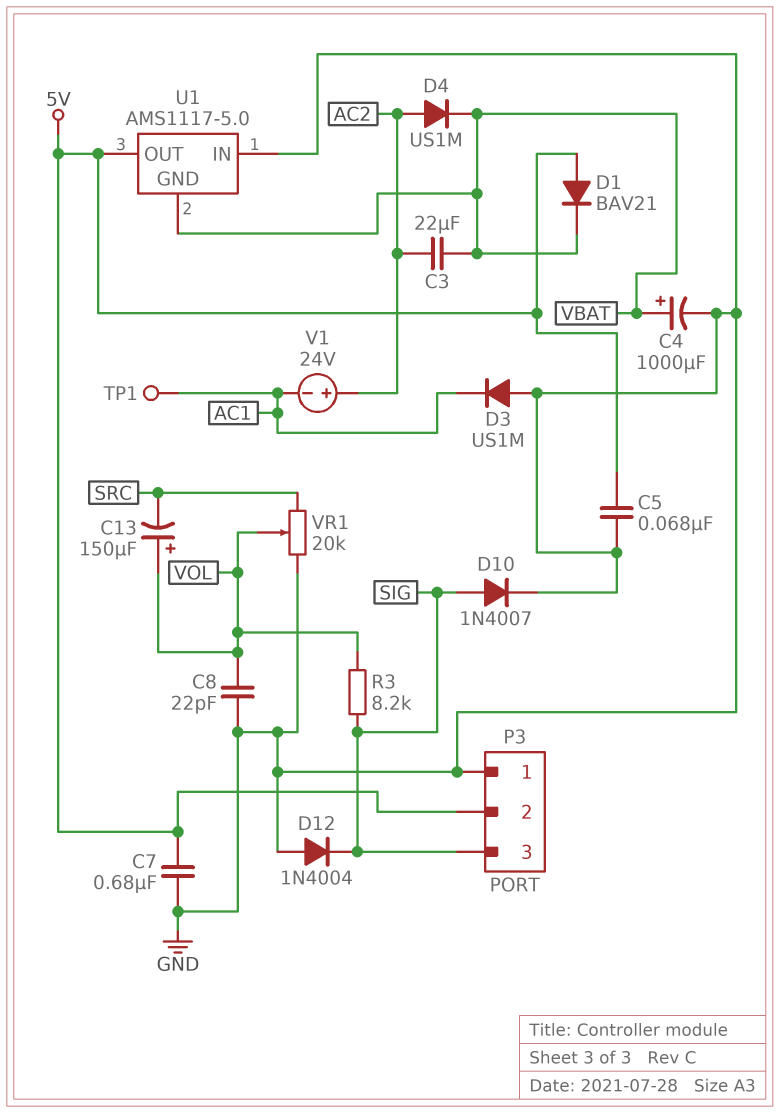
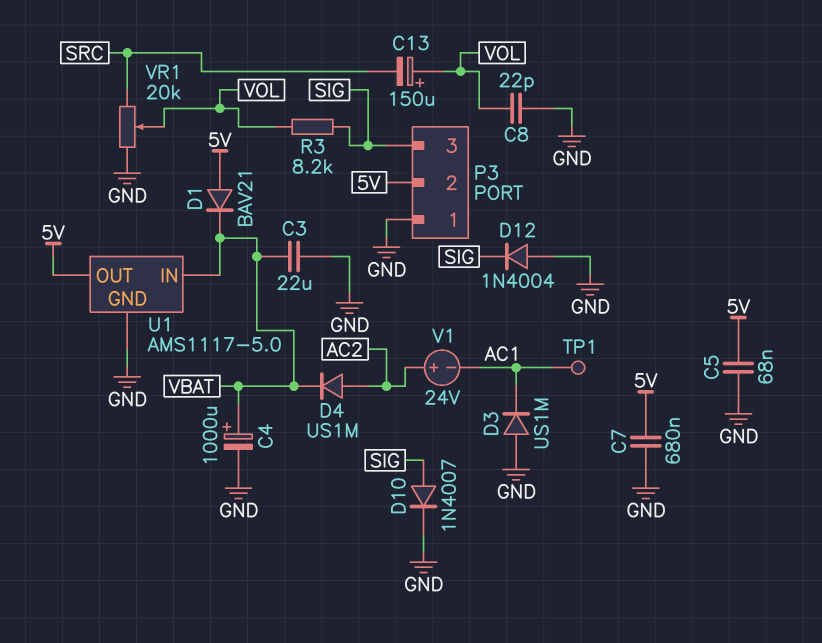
C3: 22uF (AC2, VBAT) -> 22uF (GND, VBAT)
U1 pin GND: VBAT -> GND
U1 pin IN: GND -> VBAT

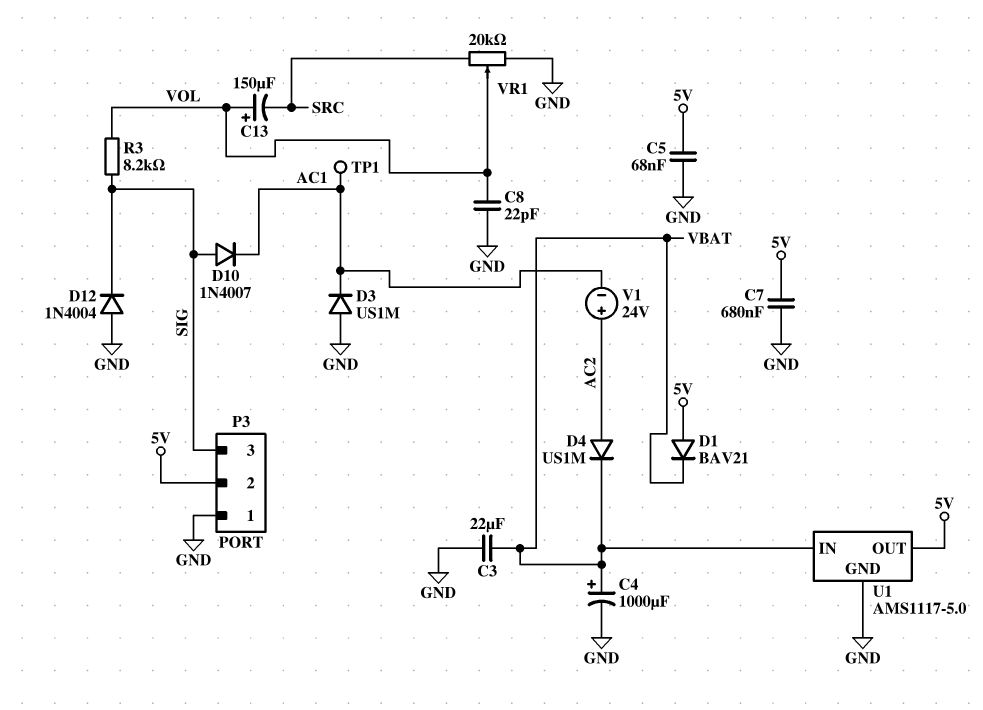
D10: diode 1N4007 (A SIG, K GND) -> diode 1N4007 (A SIG, K AC1)

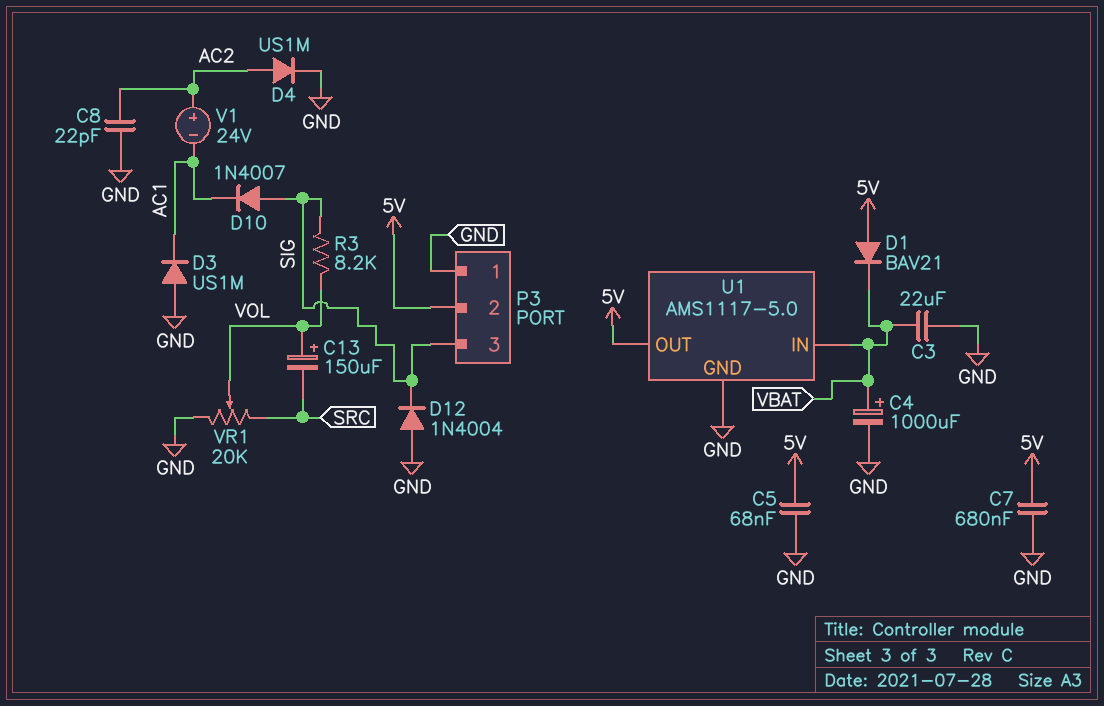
C8: 22pF (GND, VOL) -> 22pF (AC2, GND)
D4: diode US1M (A AC2, K VBAT) -> diode US1M (A AC2, K GND)
TP1: test point (AC1) -> none

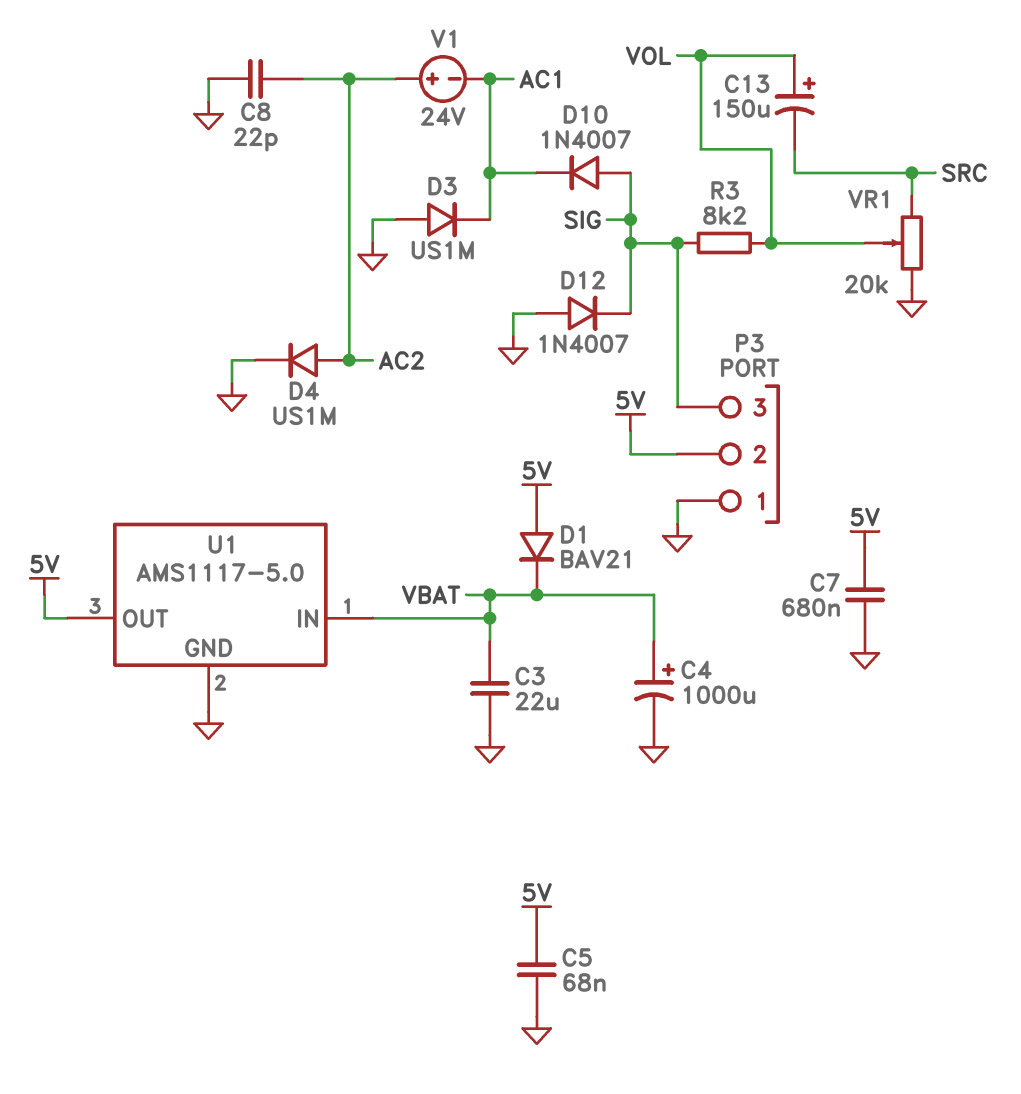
D12: diode 1N4004 (A GND, K SIG) -> diode 1N4007 (A GND, K SIG)

